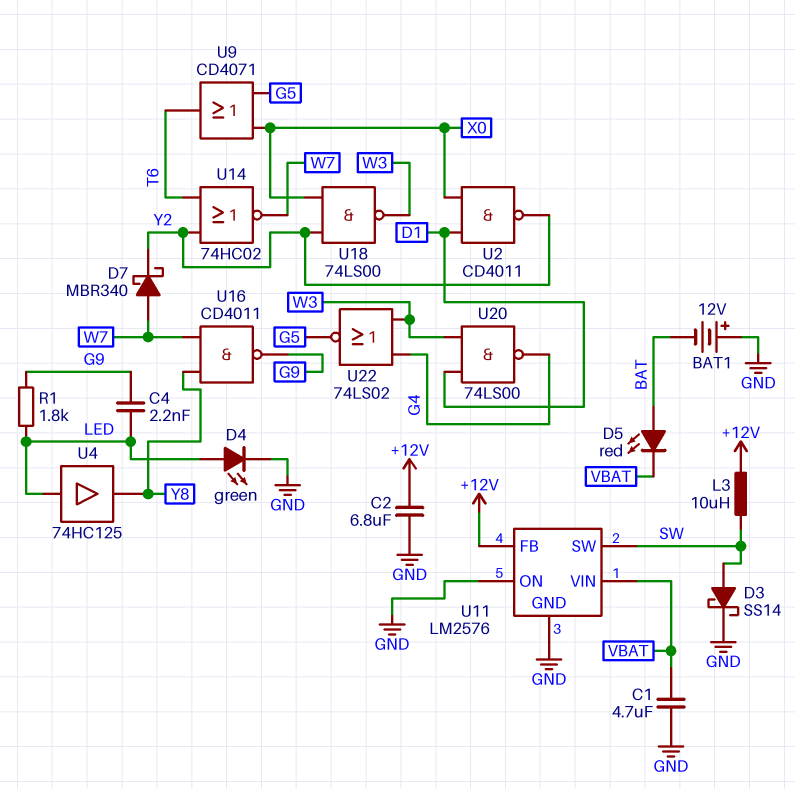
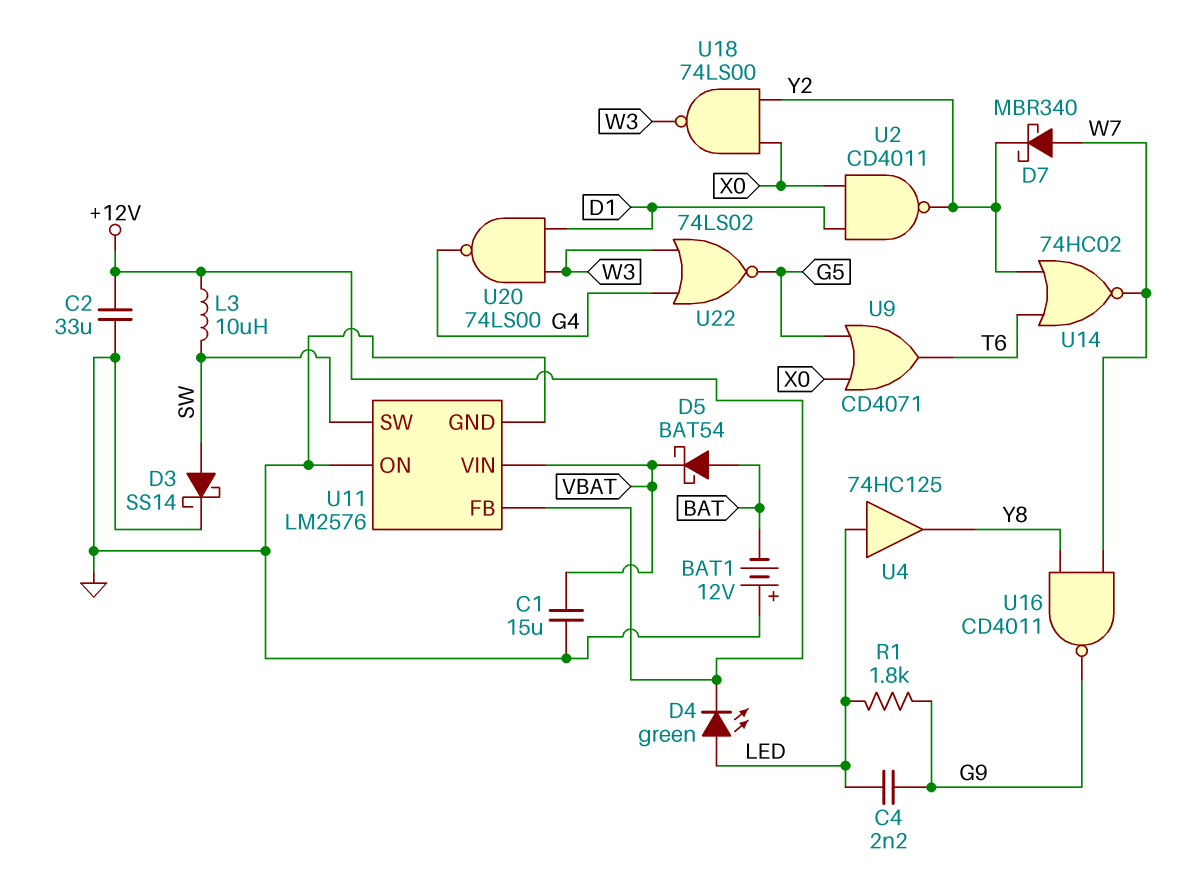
C1: 4.7uF (GND, VBAT) -> 15uF (GND, VBAT)
C2: 6.8uF (+12V, GND) -> 33uF (+12V, GND)
D4: LED green (A LED, K GND) -> LED green (A LED, K +12V)
D5: LED red (A BAT, K VBAT) -> schottky BAT54 (A BAT, K VBAT)

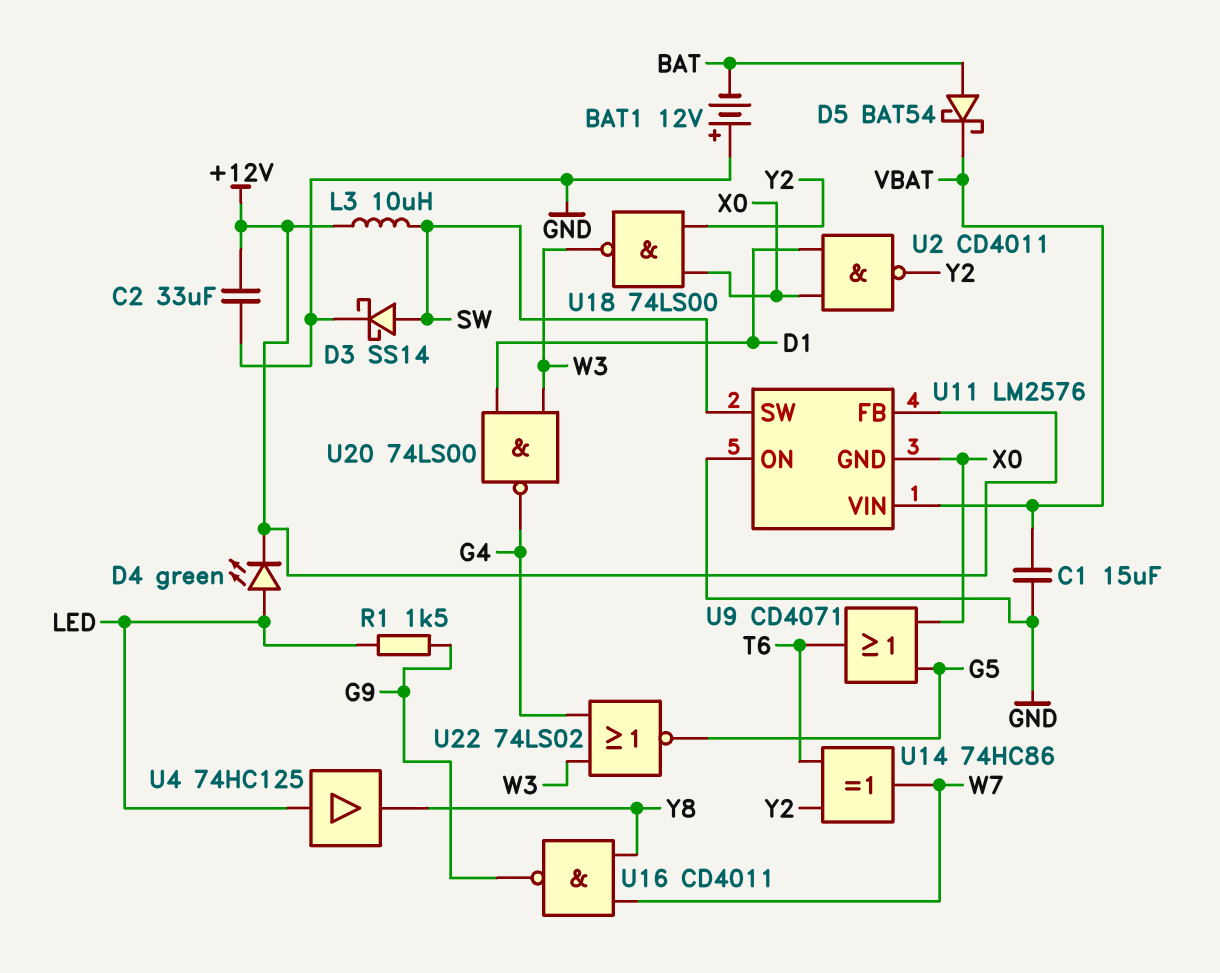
C4: 2.2nF (G9, LED) -> none
D7: schottky MBR340 (A W7, K Y2) -> none
R1: 1.8k (G9, LED) -> 1.5k (G9, LED)
U11 pin GND: GND -> X0
U14: NOR 74HC02 (in T6, in Y2, out W7) -> XOR 74HC86 (in T6, in Y2, out W7)

